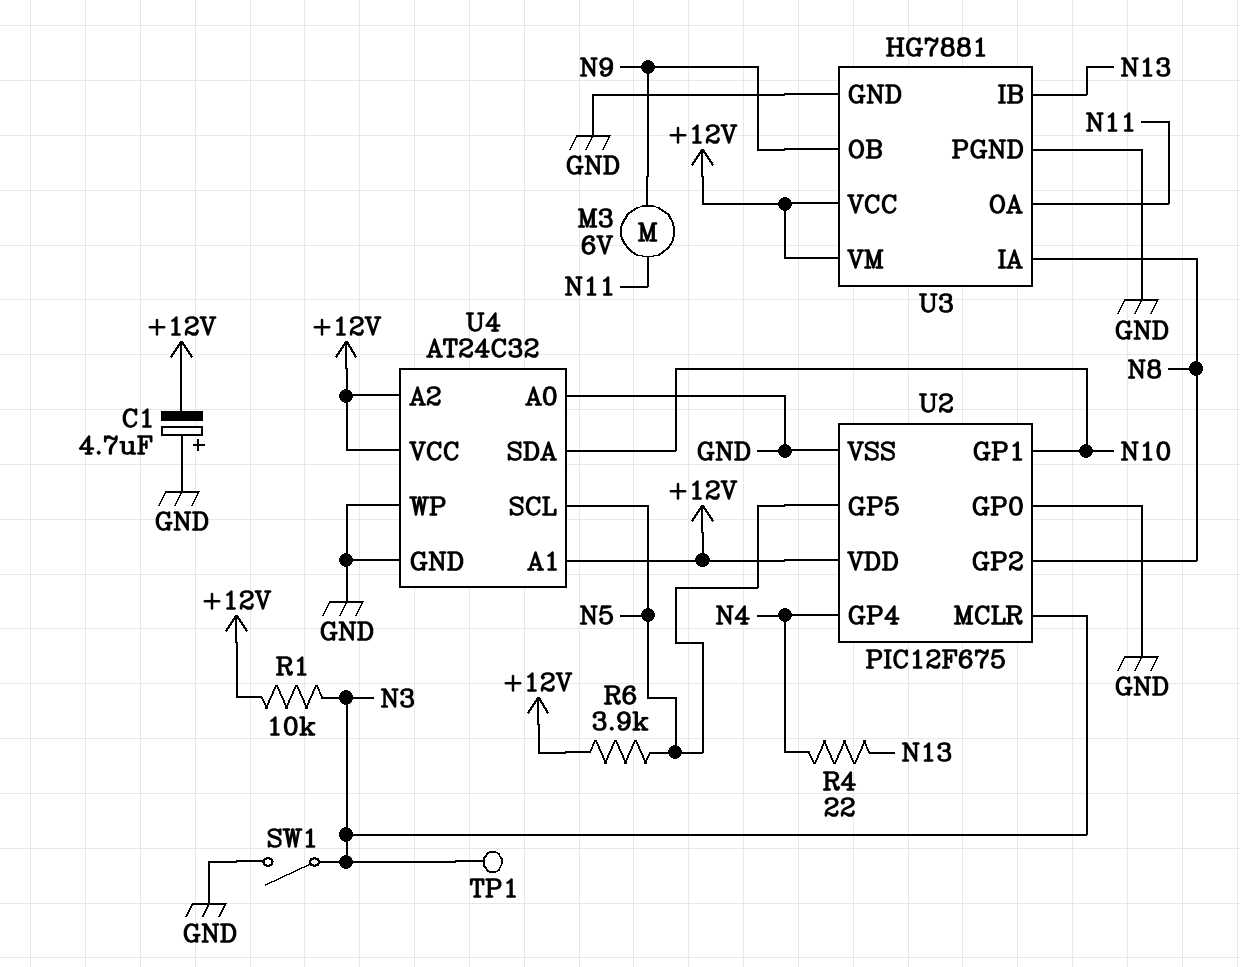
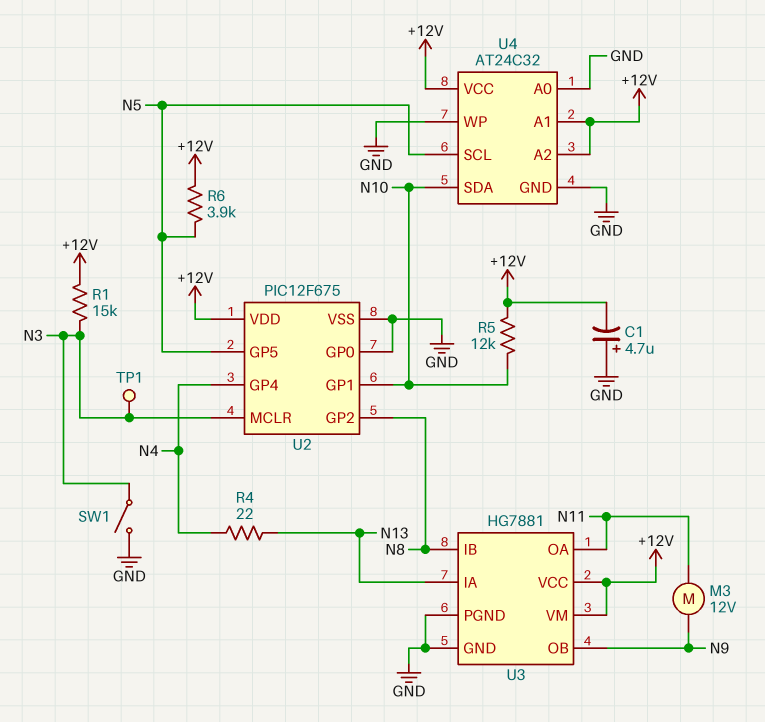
M3: motor 6V (N9, N11) -> motor 12V (N9, N11)
R1: 10k (+12V, N3) -> 15k (+12V, N3)
R5: none -> 12k (+12V, N10)
U3 pin IA: N8 -> N13
U3 pin IB: N13 -> N8

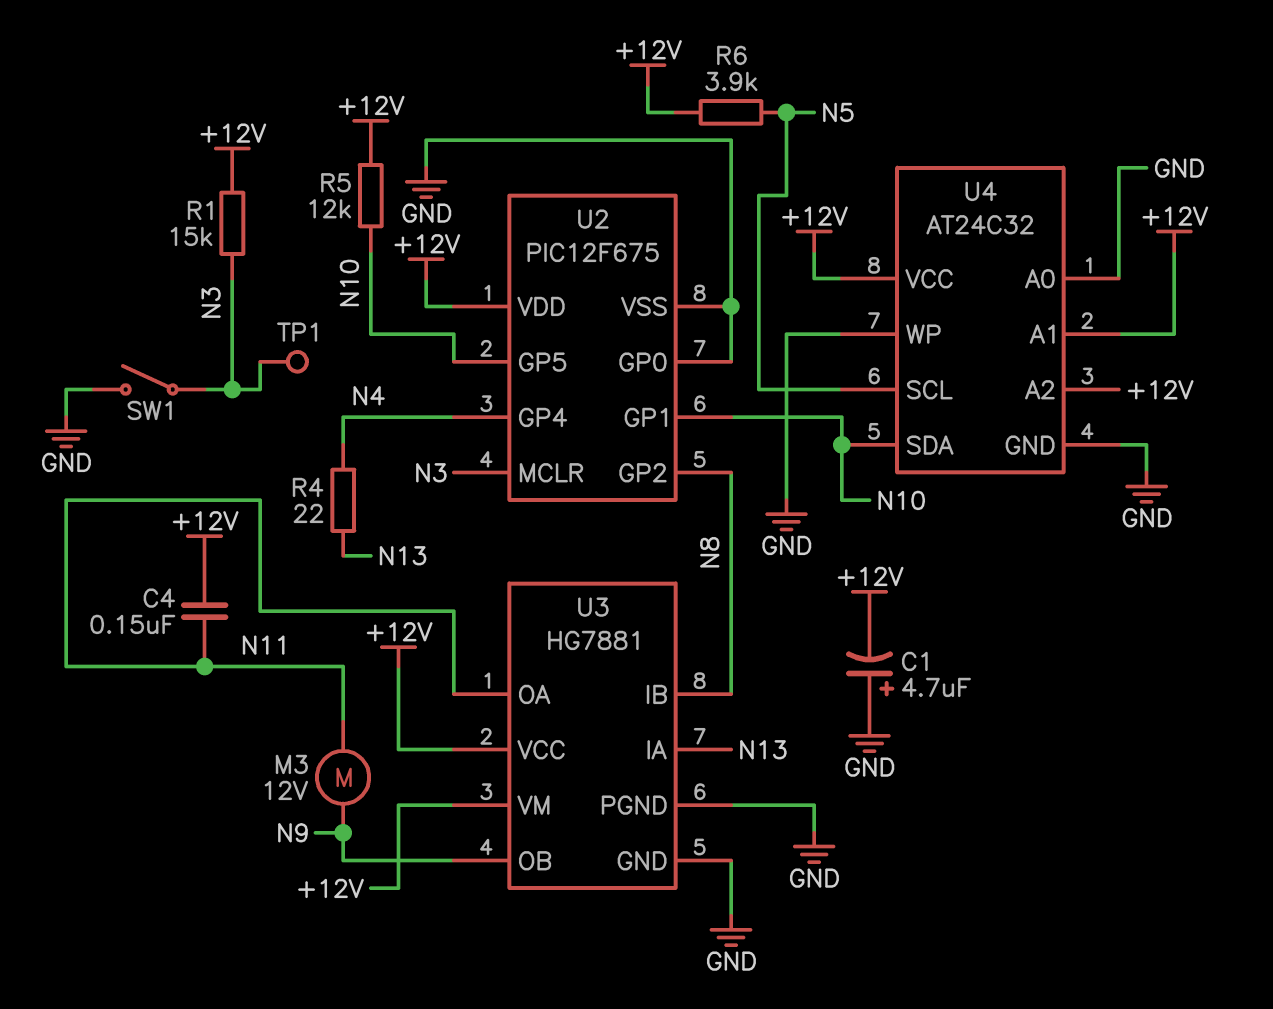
C4: none -> 150nF (+12V, N11)
U2 pin GP5: N5 -> N10

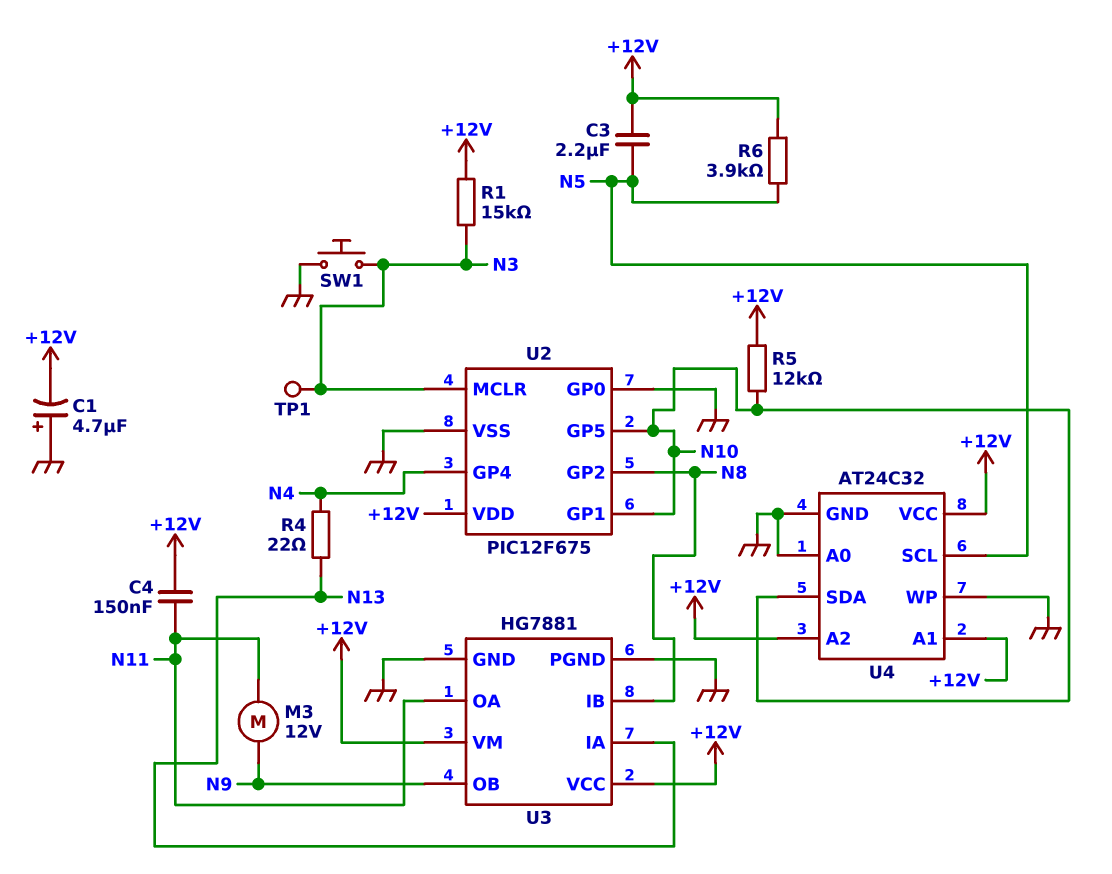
C3: none -> 2.2uF (+12V, N5)
SW1: switch (GND, N3) -> button (GND, N3)

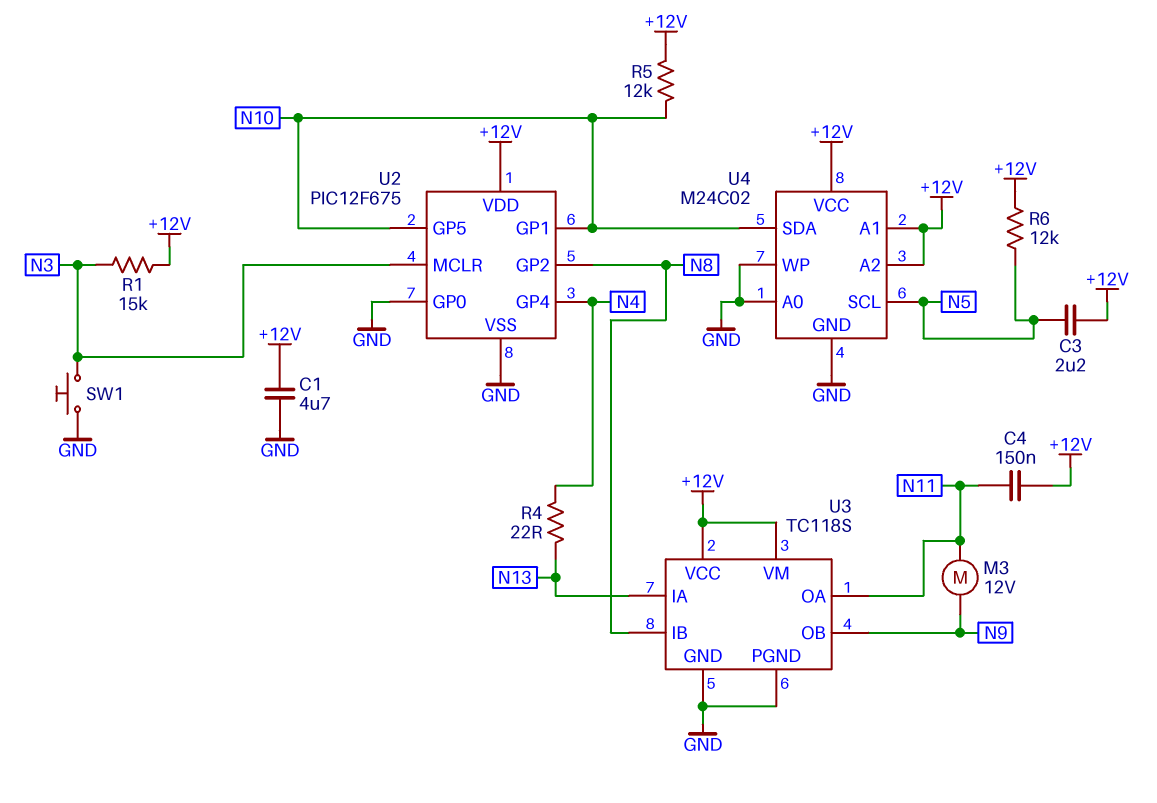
C1: 4.7uF (plus GND, minus +12V) -> 4.7uF (+12V, GND)
R6: 3.9k (+12V, N5) -> 12k (+12V, N5)
TP1: test point (N3) -> none
U3: HG7881 -> TC118S
U4: AT24C32 -> M24C02

